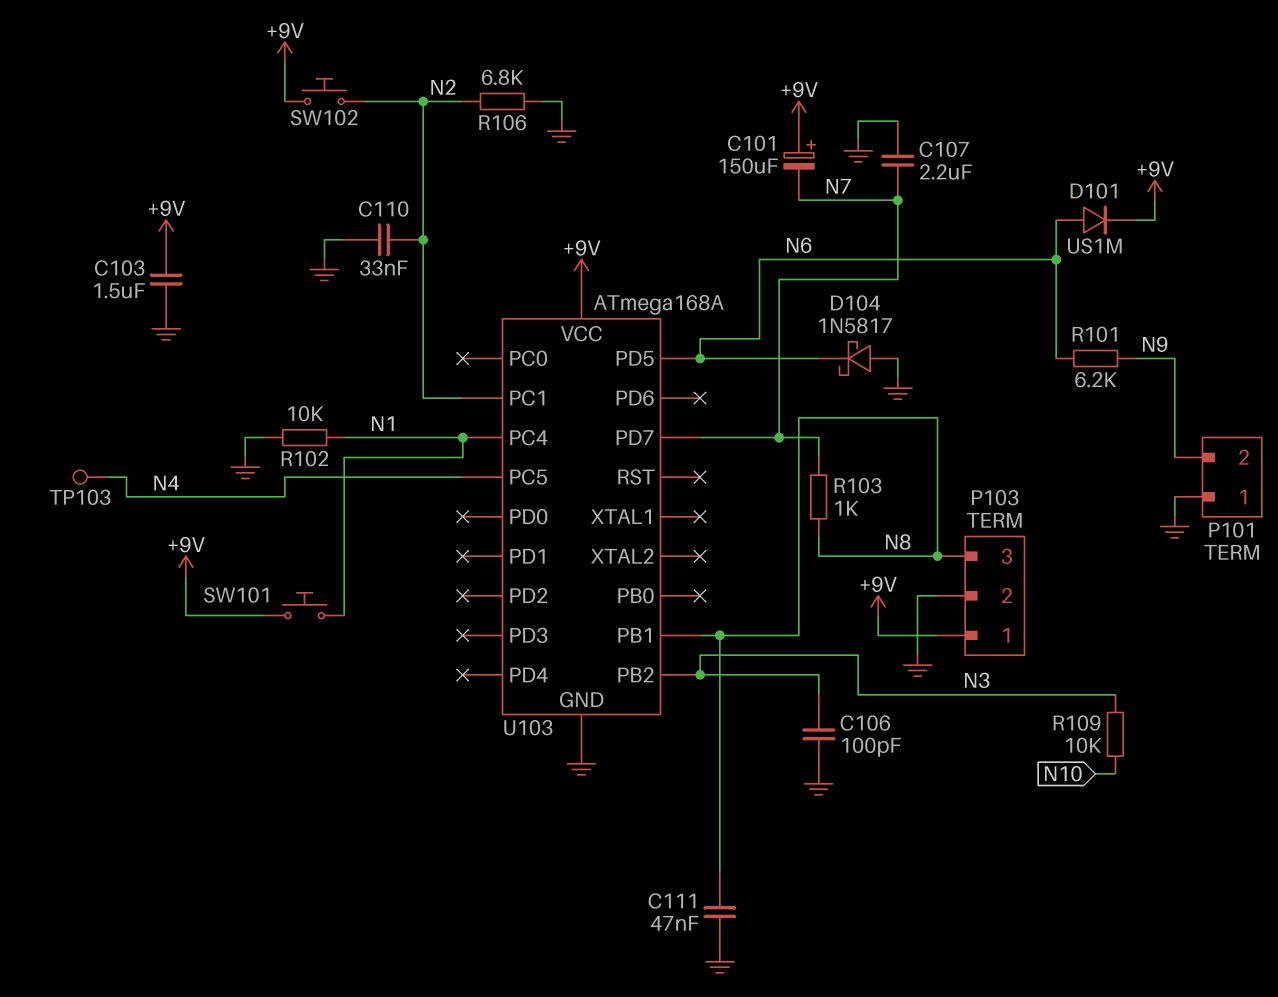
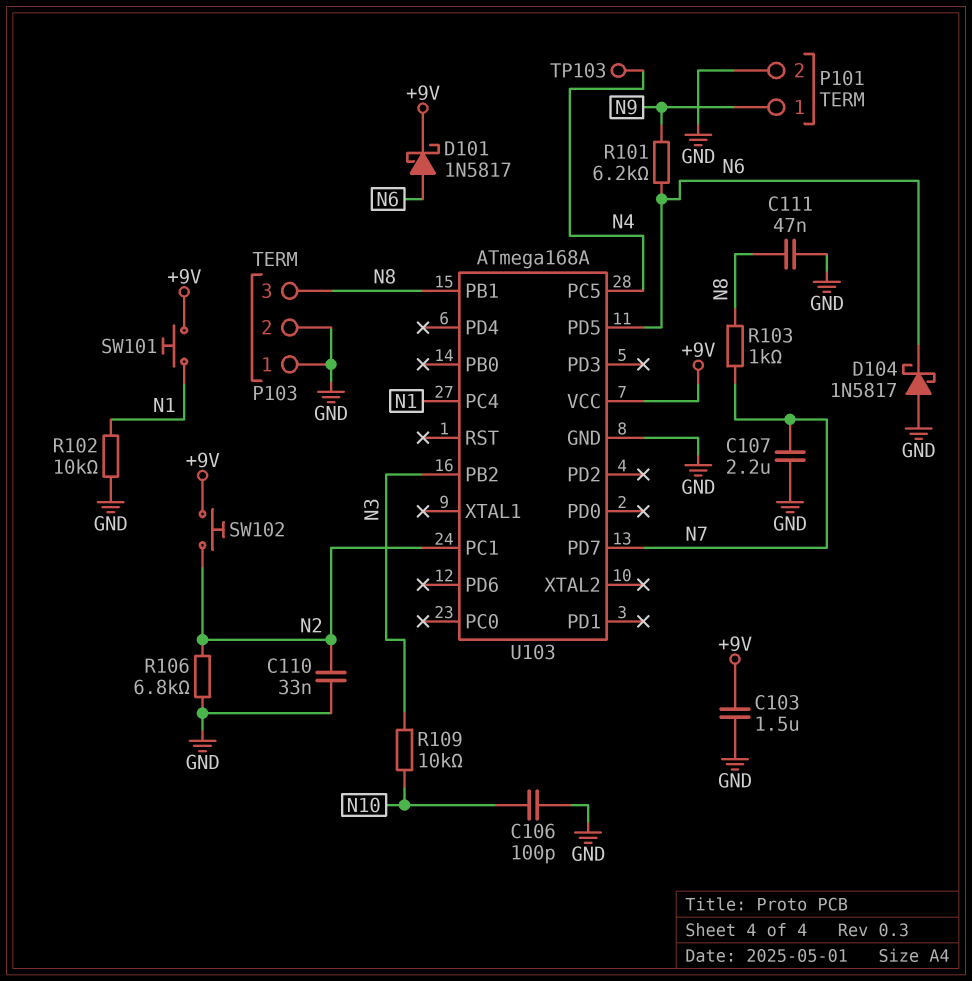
C101: 150uF (plus +9V, minus N7) -> none
C106: 100pF (GND, N3) -> 100pF (GND, N10)
D101: diode US1M (A N6, K +9V) -> schottky 1N5817 (A N6, K +9V)
P101 pin 1: GND -> N9
P101 pin 2: N9 -> GND
P103 pin 1: +9V -> GND

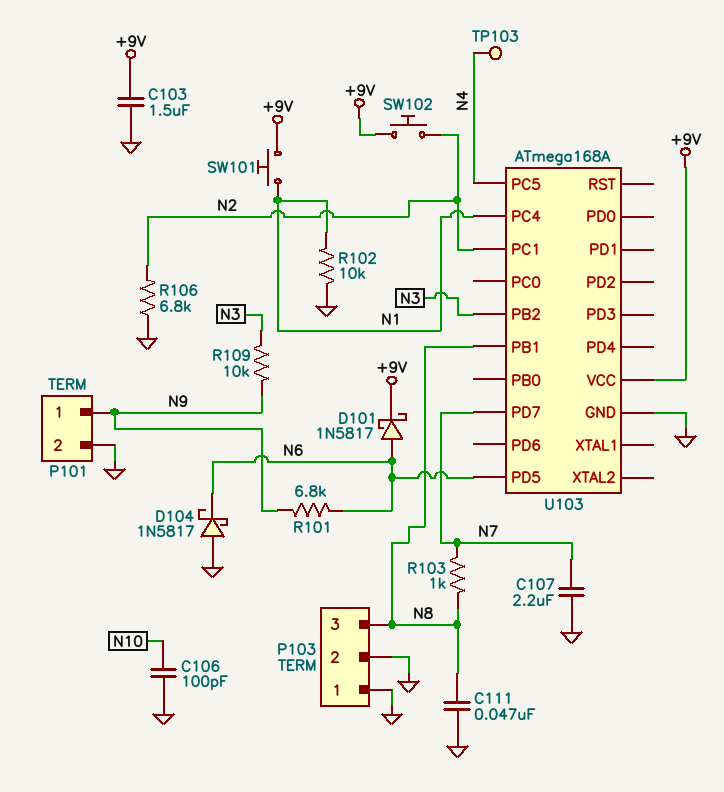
C110: 33nF (GND, N2) -> none
R101: 6.2k (N6, N9) -> 6.8k (N6, N9)
R109: 10k (N3, N10) -> 10k (N3, N9)

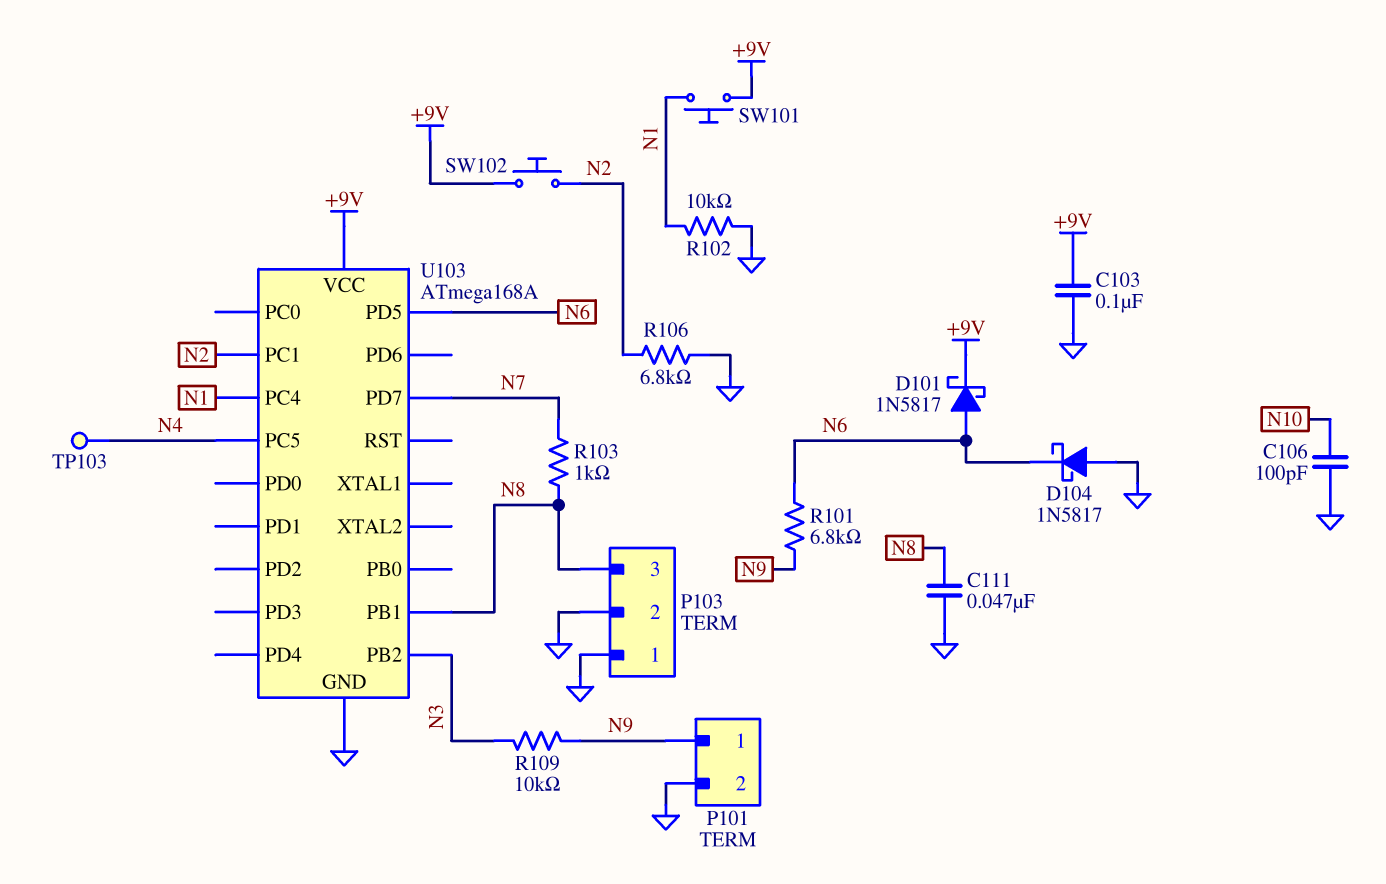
C103: 1.5uF (+9V, GND) -> 100nF (+9V, GND)
C107: 2.2uF (GND, N7) -> none

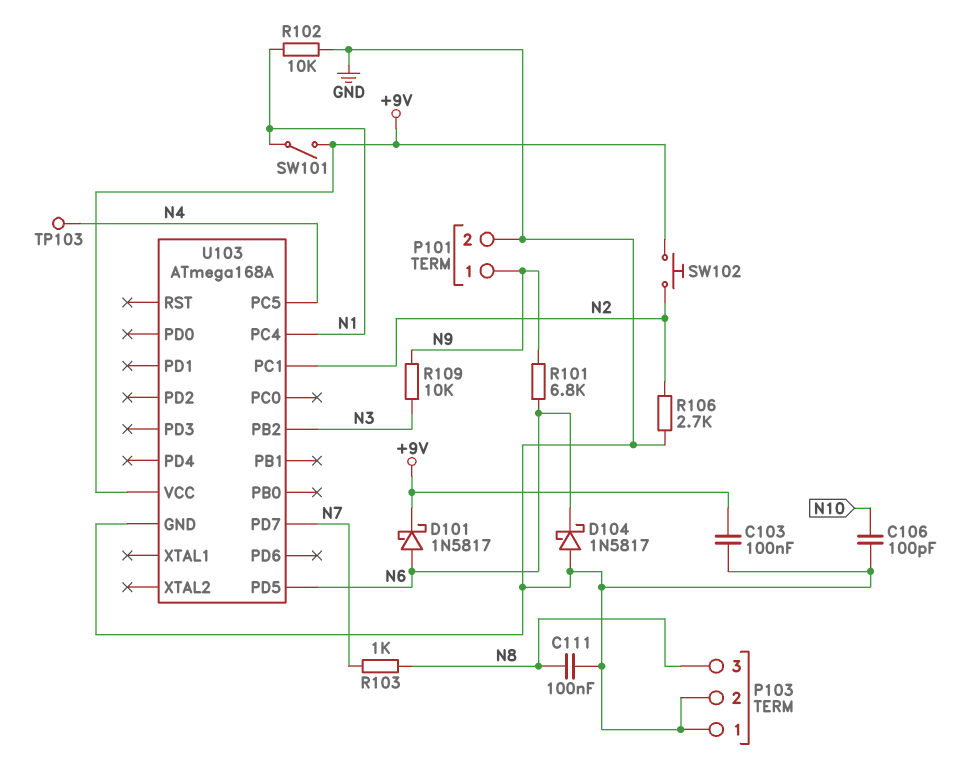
C111: 47nF (GND, N8) -> 100nF (GND, N8)
R106: 6.8k (GND, N2) -> 2.7k (GND, N2)
SW101: button (+9V, N1) -> switch (+9V, N1)
U103 pin PB1: N8 -> none

